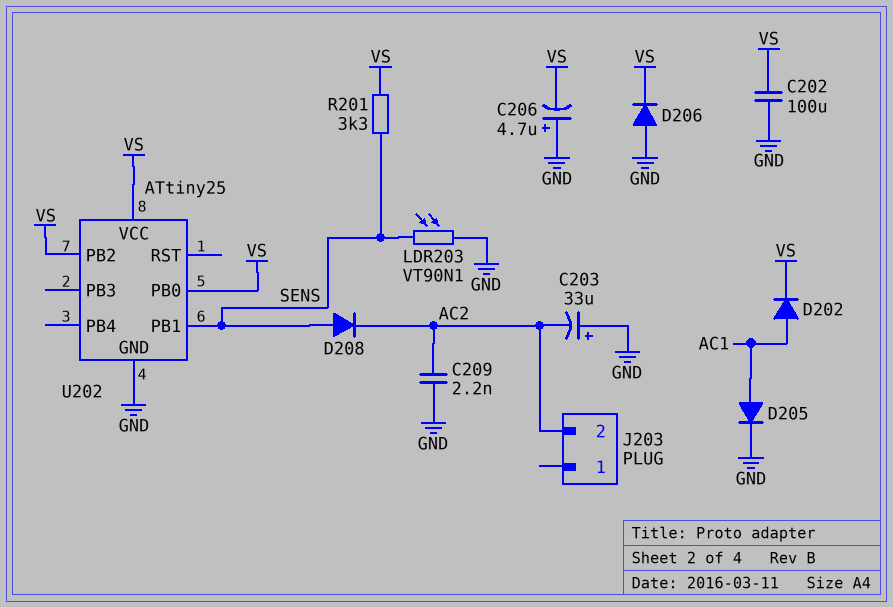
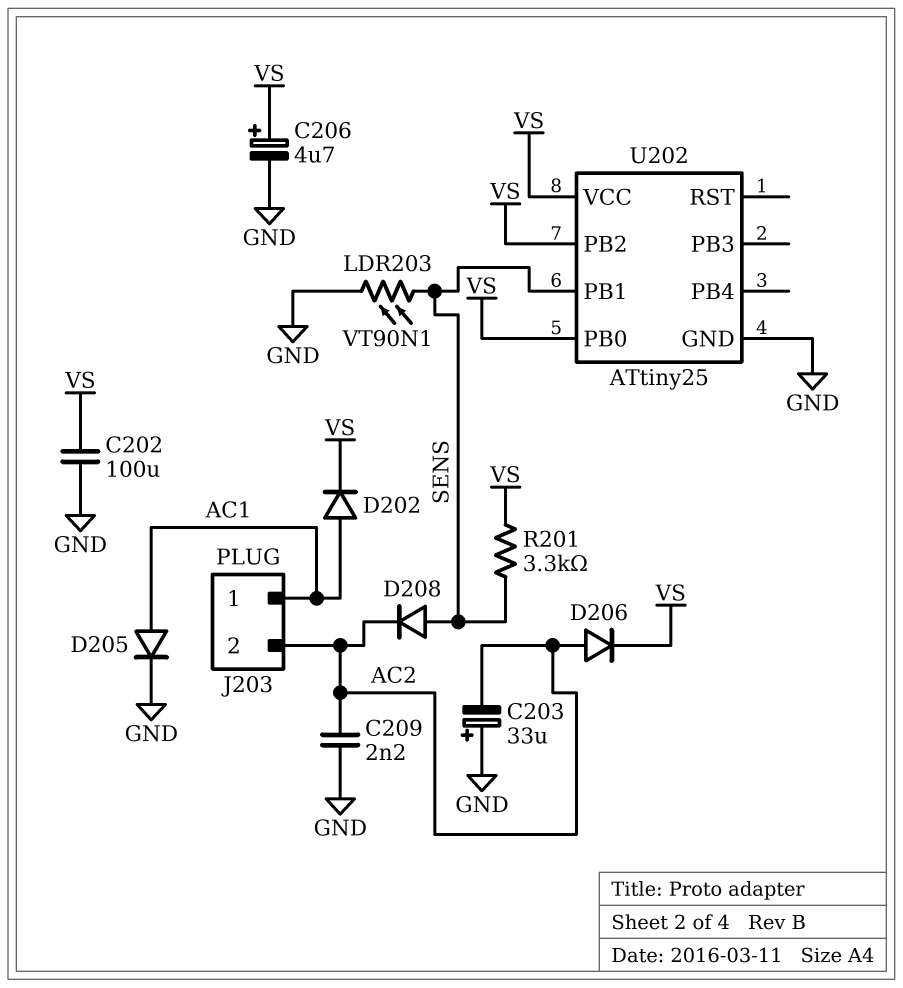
C206: 4.7uF (plus GND, minus VS) -> 4.7uF (plus VS, minus GND)
D206: diode (A GND, K VS) -> diode (A AC2, K VS)
J203 pin 1: none -> AC1

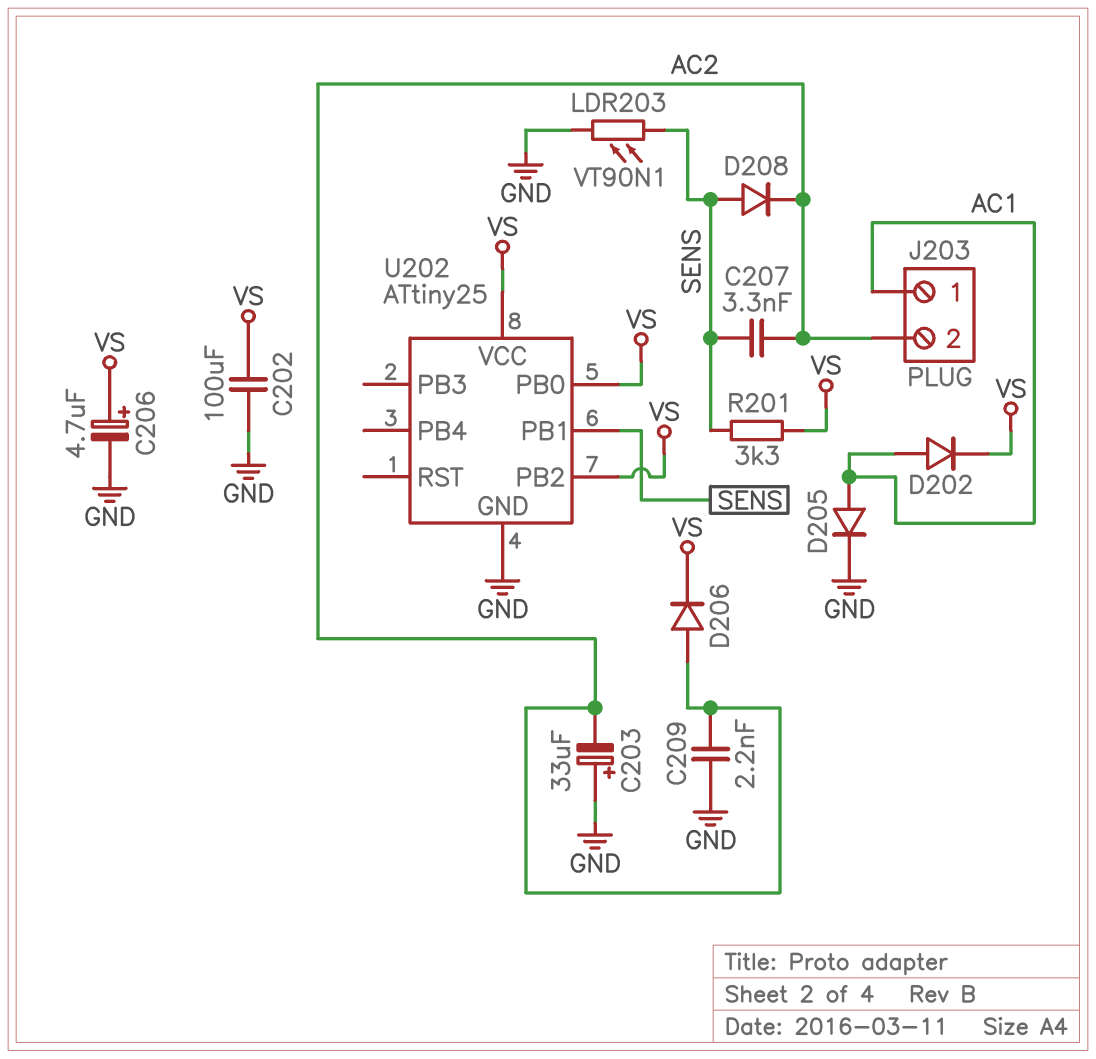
C207: none -> 3.3nF (AC2, SENS)

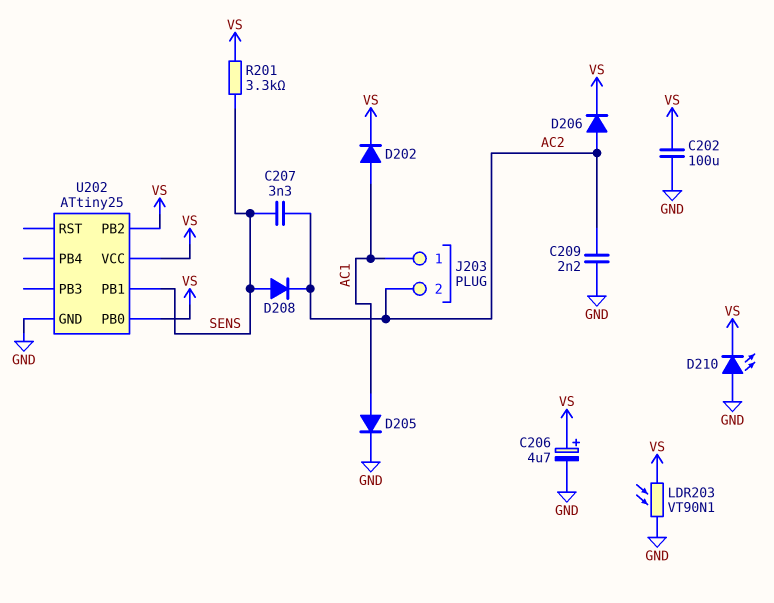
C203: 33uF (plus GND, minus AC2) -> none
D210: none -> LED (A GND, K VS)
LDR203: VT90N1 (GND, SENS) -> VT90N1 (GND, VS)

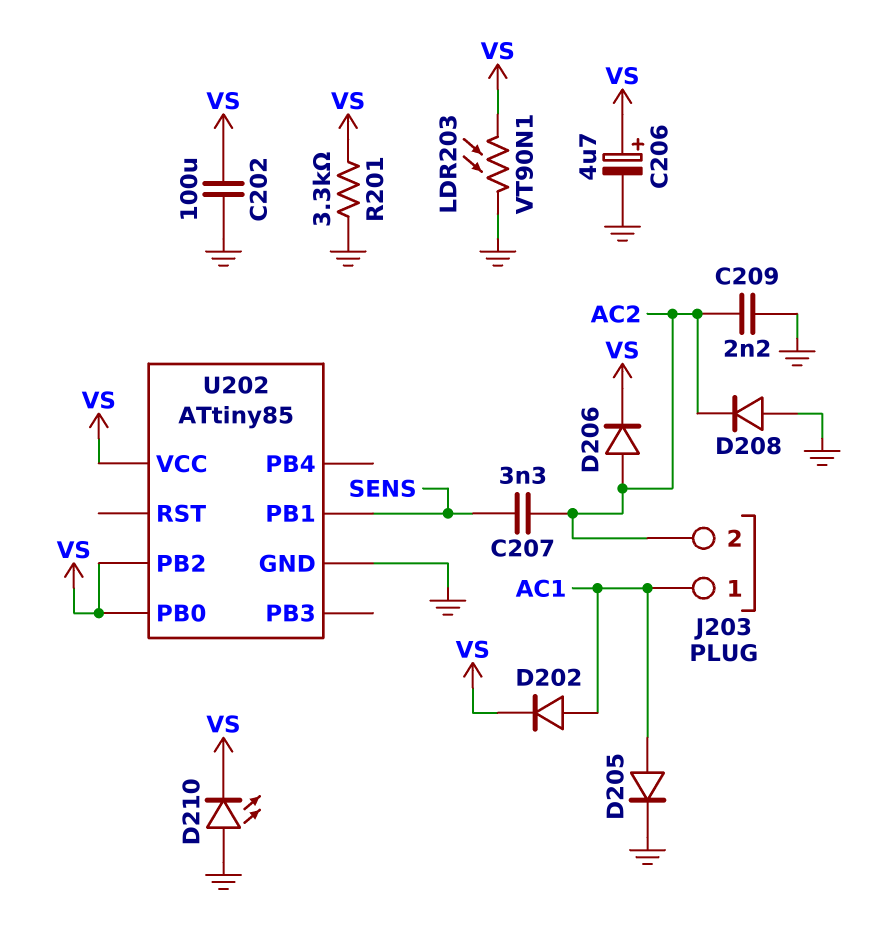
D208: diode (A SENS, K AC2) -> diode (A GND, K AC2)
R201: 3.3k (SENS, VS) -> 3.3k (GND, VS)
U202: ATtiny25 -> ATtiny85

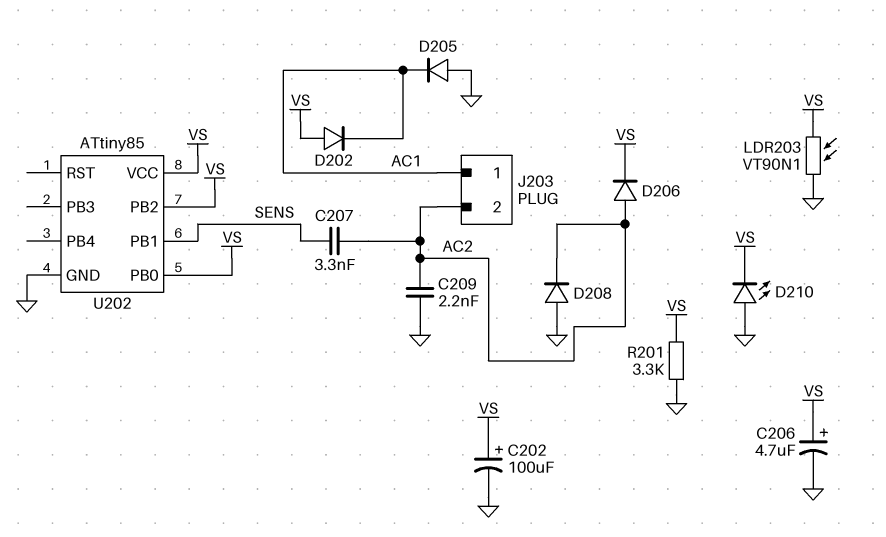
C202: 100uF (GND, VS) -> 100uF (plus VS, minus GND)
D202: diode (A AC1, K VS) -> diode (A VS, K AC1)
D205: diode (A AC1, K GND) -> diode (A GND, K AC1)

